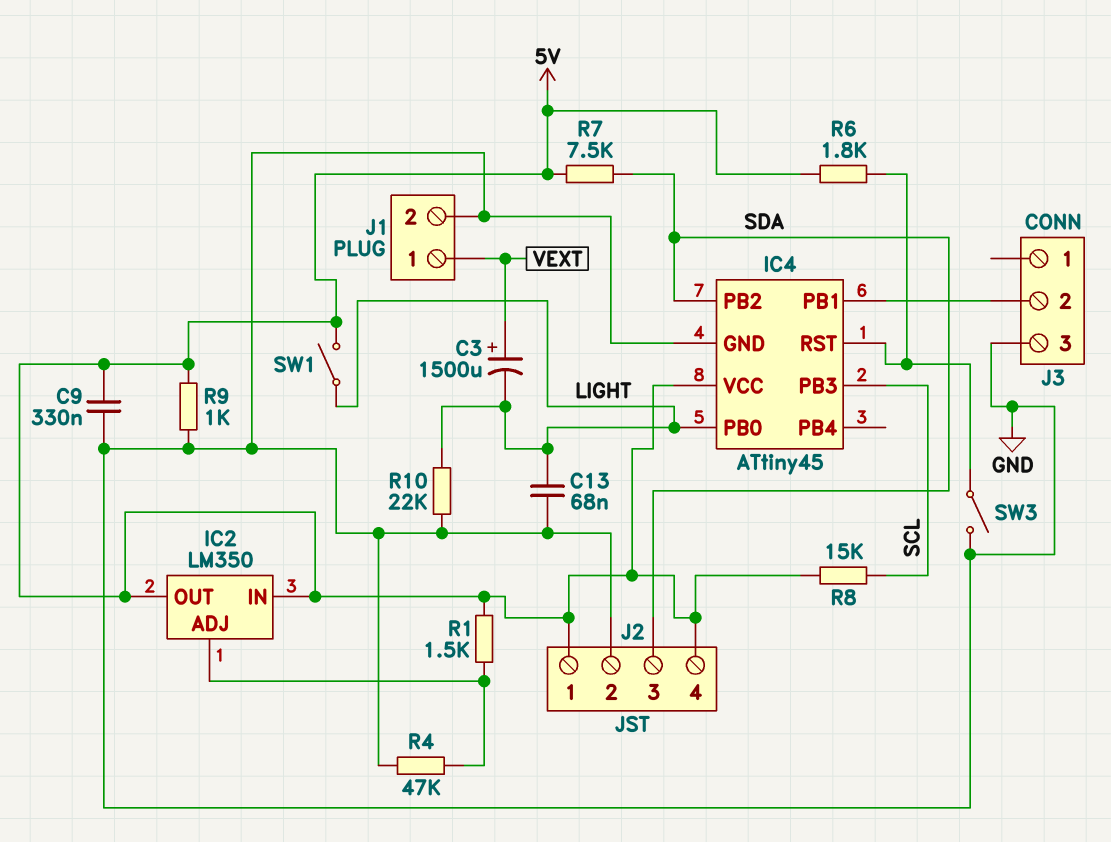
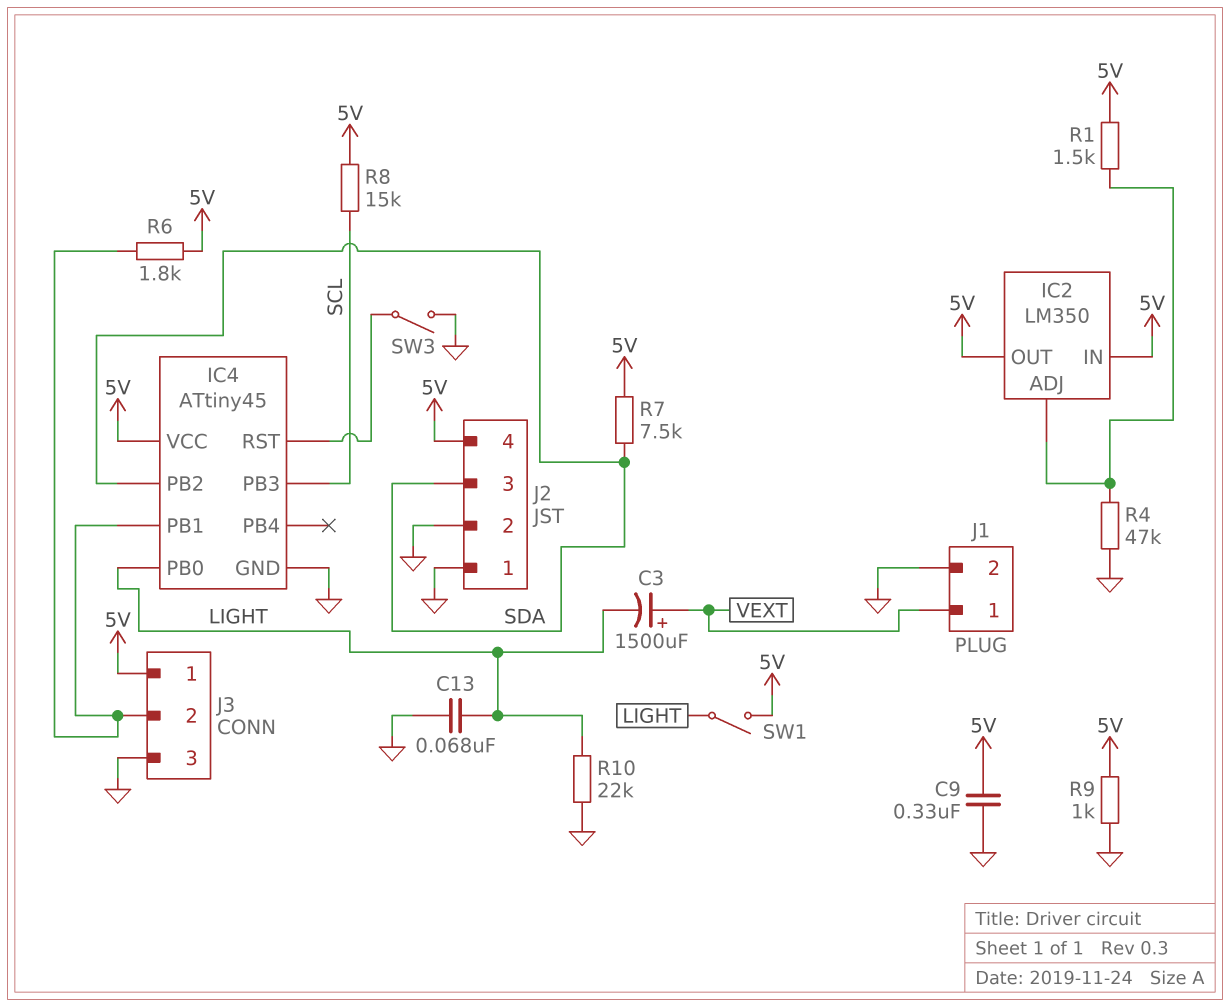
J2 pin 1: 5V -> GND
J3 pin 1: none -> 5V
R6: 1.8k (5V, IC4/RST) -> 1.8k (5V, IC4/PB1)

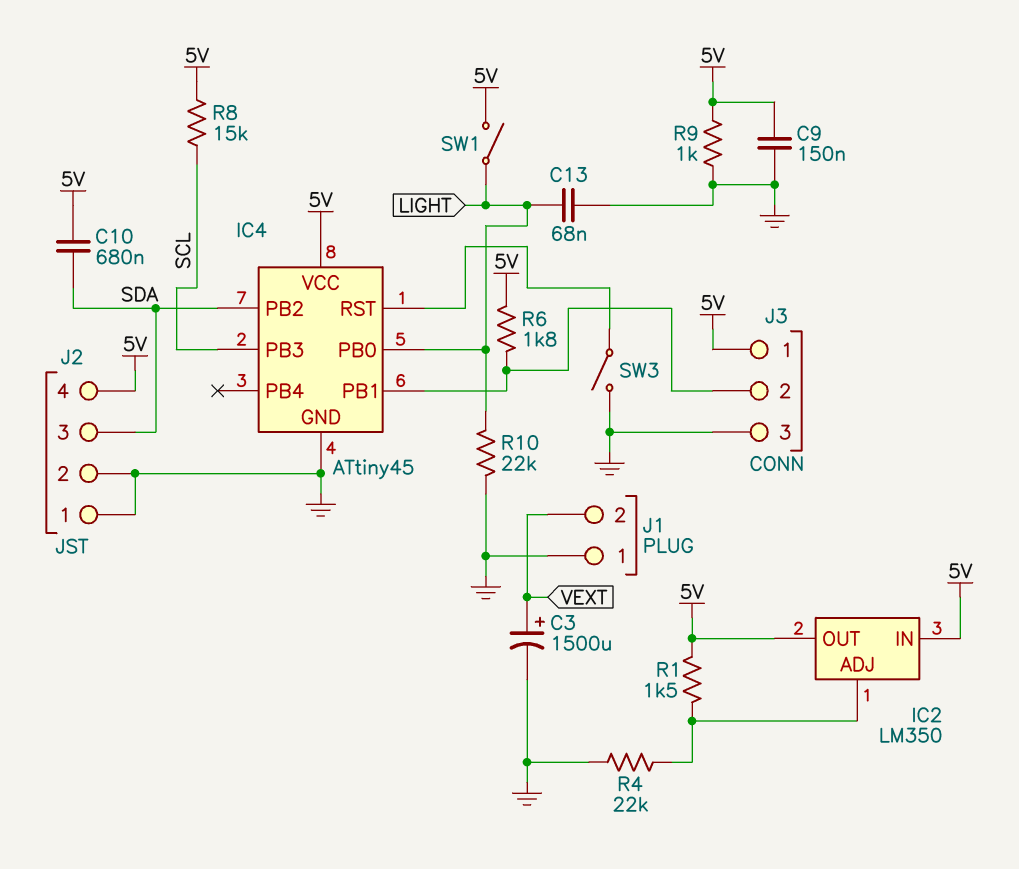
C3: 1500uF (plus VEXT, minus LIGHT) -> 1500uF (plus VEXT, minus GND)
C9: 330nF (5V, GND) -> 150nF (5V, GND)
C10: none -> 680nF (5V, SDA)
J1 pin 1: VEXT -> GND
J1 pin 2: GND -> VEXT
R4: 47k (GND, IC2/ADJ) -> 22k (GND, IC2/ADJ)
R7: 7.5k (5V, SDA) -> none

